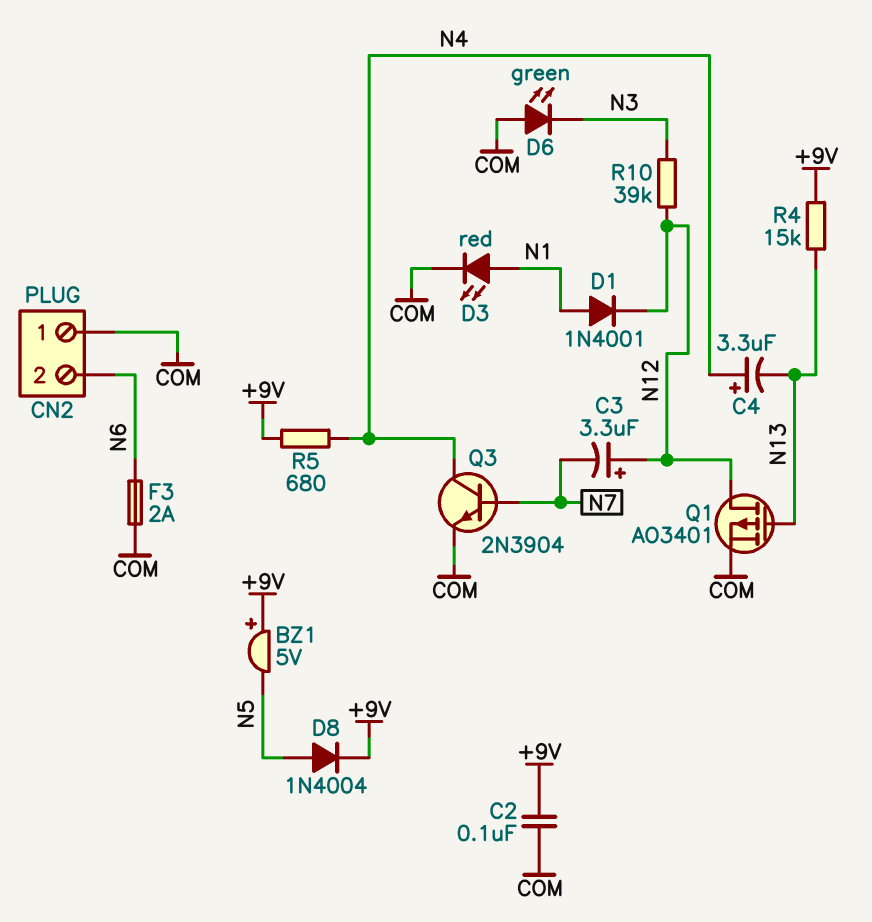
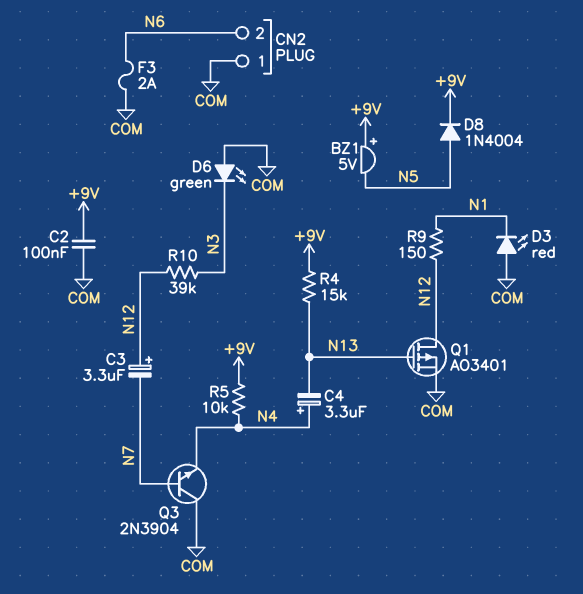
D1: diode 1N4001 (A N1, K N12) -> none
D3: LED red (A N1, K COM) -> LED red (A COM, K N1)
Q3: NPN 2N3904 (B N7, C N4, E COM) -> NPN 2N3904 (B N7, C COM, E N4)
R5: 680 (+9V, N4) -> 10k (+9V, N4)
R9: none -> 150 (N1, N12)

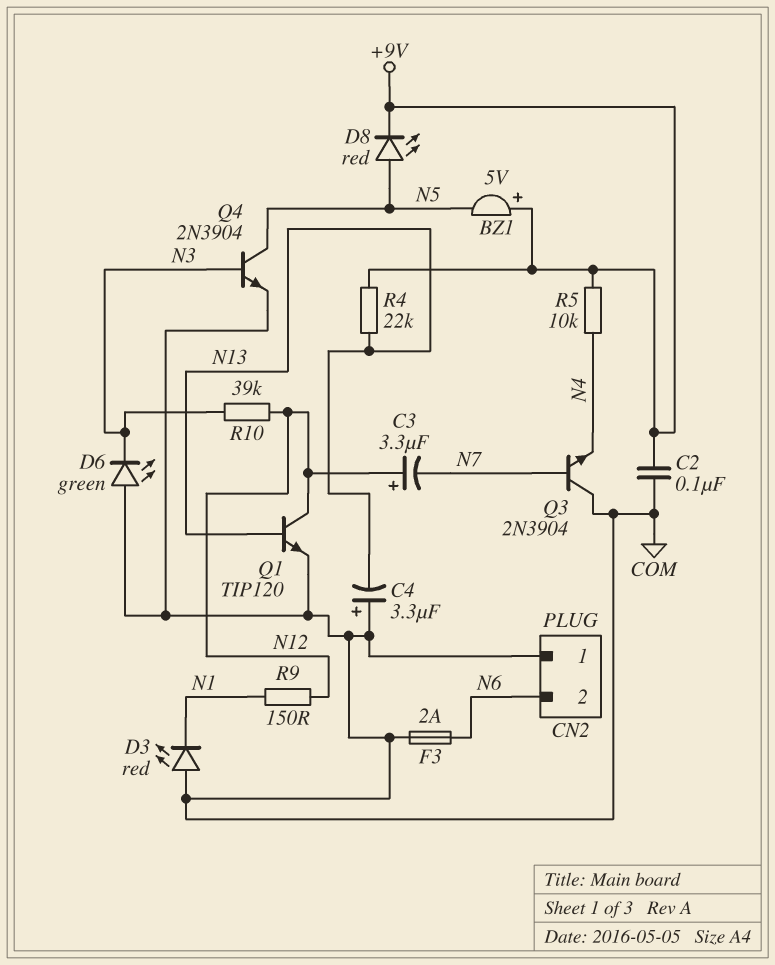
C4: 3.3uF (plus N4, minus N13) -> 3.3uF (plus COM, minus N13)
D8: diode 1N4004 (A N5, K +9V) -> LED red (A N5, K +9V)
Q1: PMOS AO3401 (G N13, D N12, S COM) -> NPN TIP120 (B N13, C N12, E COM)
Q4: none -> NPN 2N3904 (B N3, C N5, E COM)
R4: 15k (+9V, N13) -> 22k (+9V, N13)

